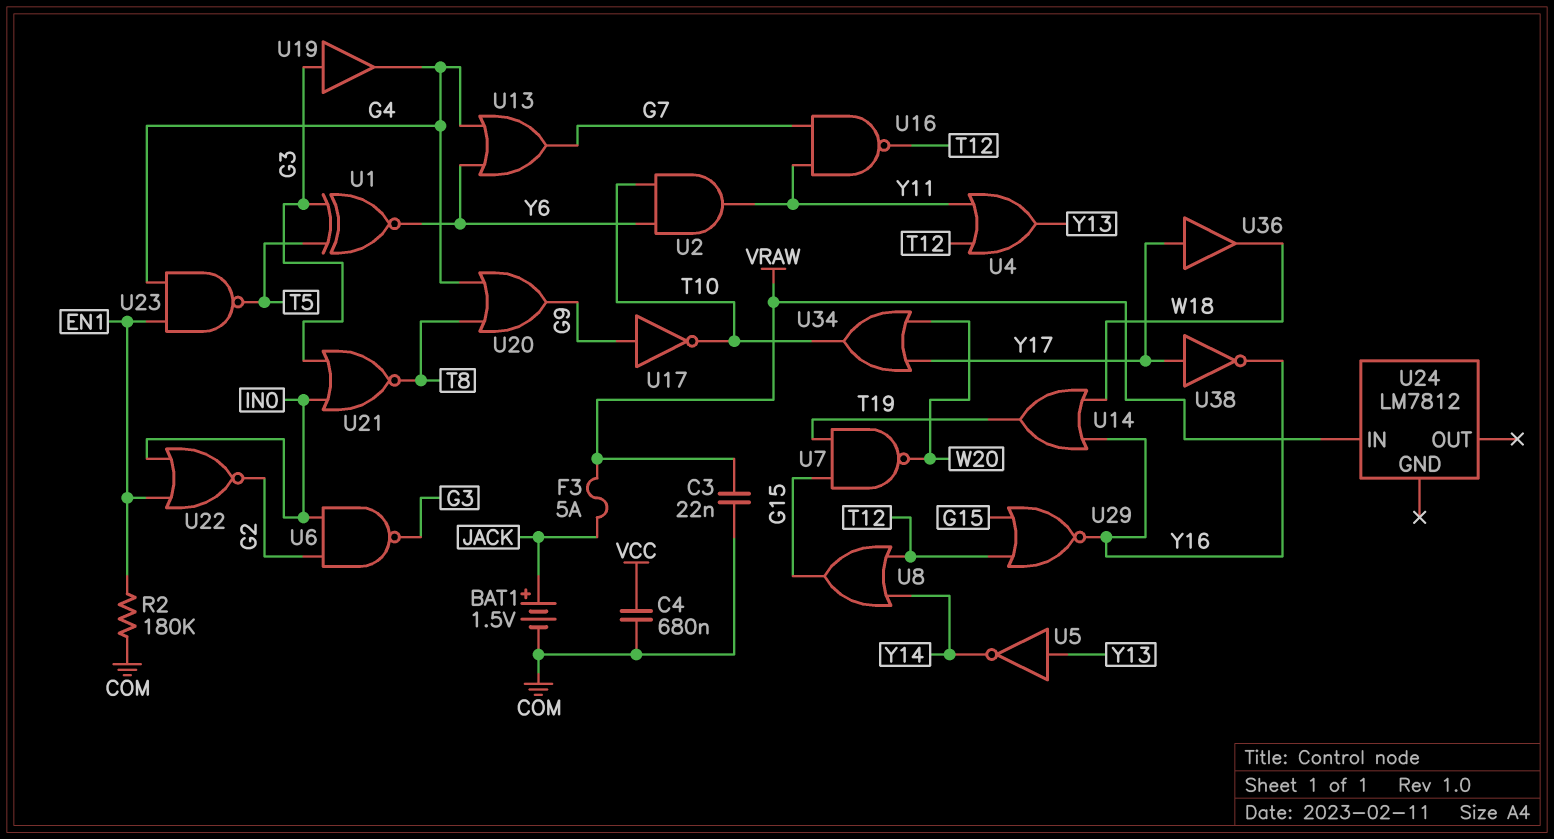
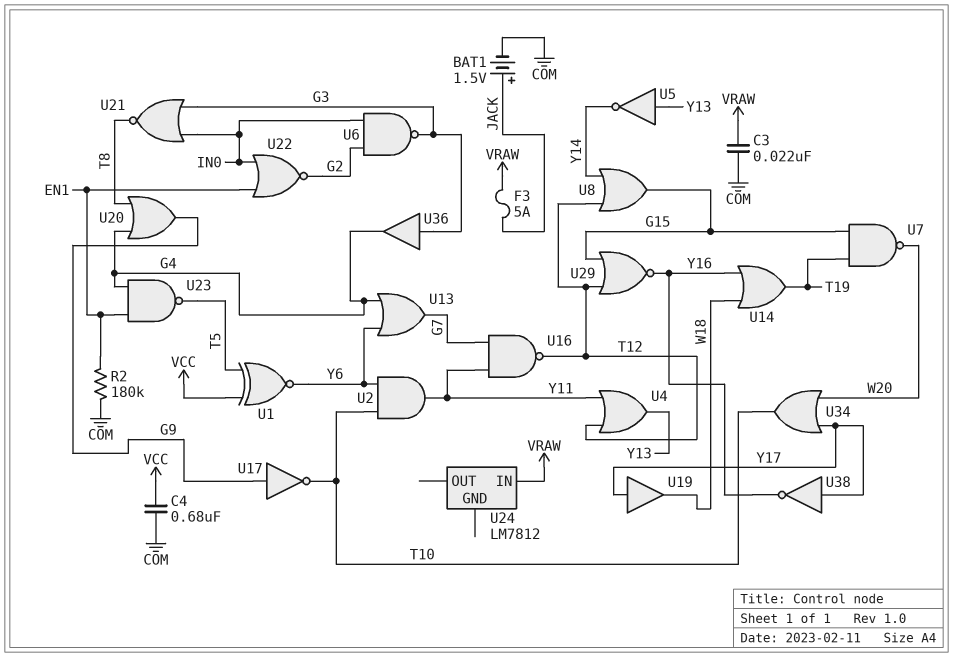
U1: XNOR (in G3, in T5, out Y6) -> XNOR (in T5, in VCC, out Y6)
U19: buffer (in G3, out G4) -> buffer (in Y17, out W18)
U36: buffer (in Y17, out W18) -> buffer (in G3, out G4)

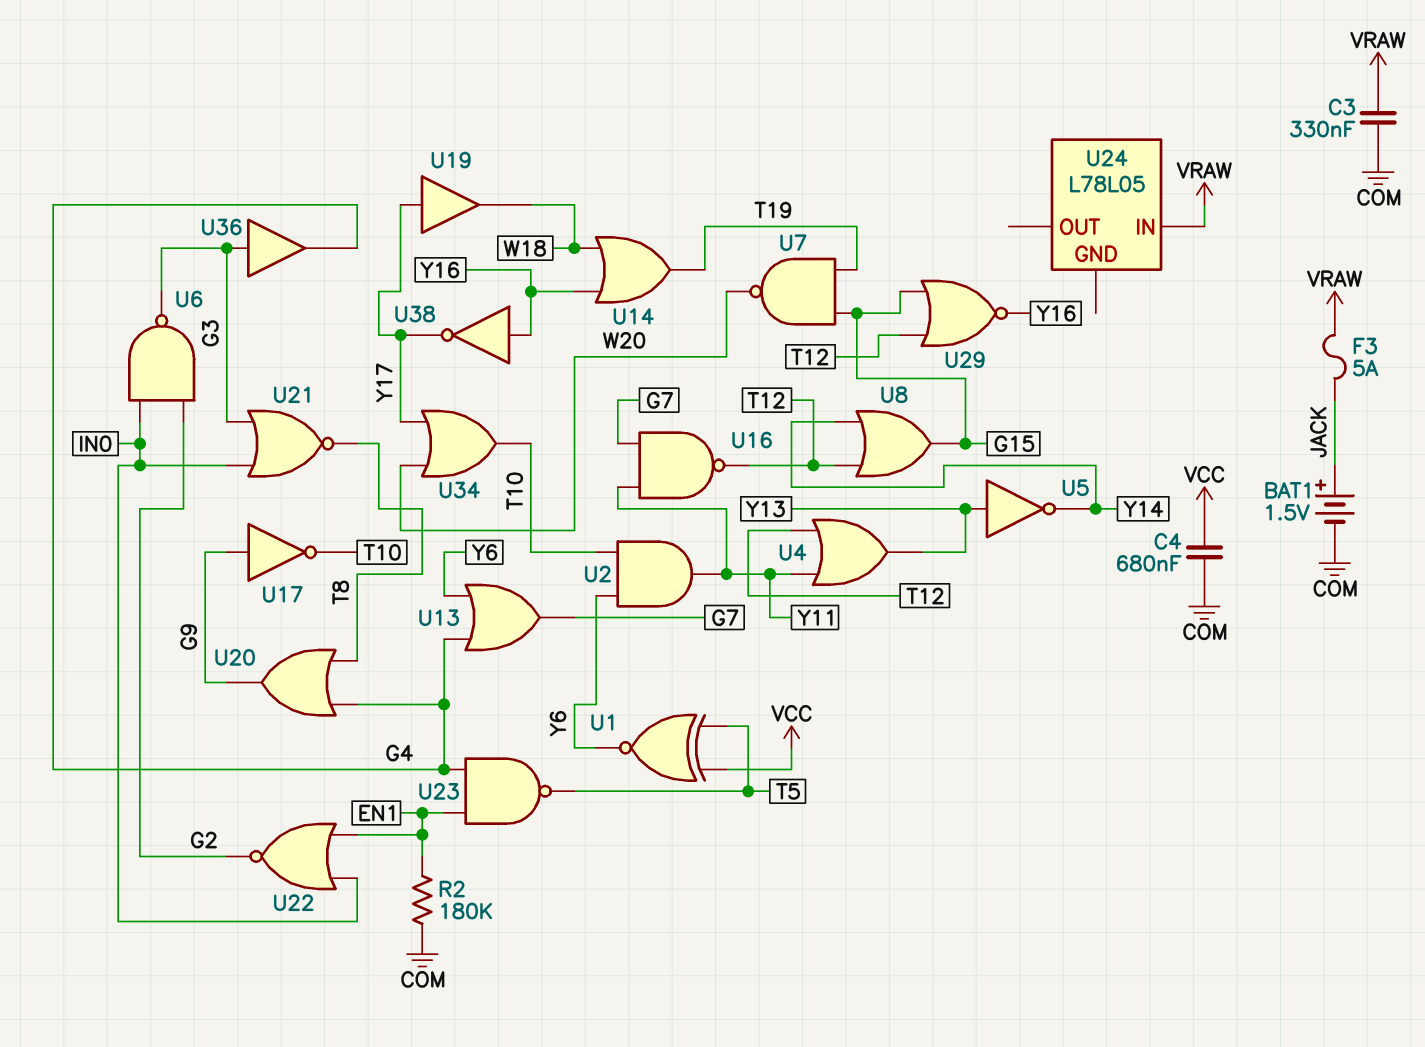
C3: 22nF (COM, VRAW) -> 330nF (COM, VRAW)
U24: LM7812 -> L78L05
U38: NOT (in Y17, out Y16) -> NOT (in Y16, out Y17)

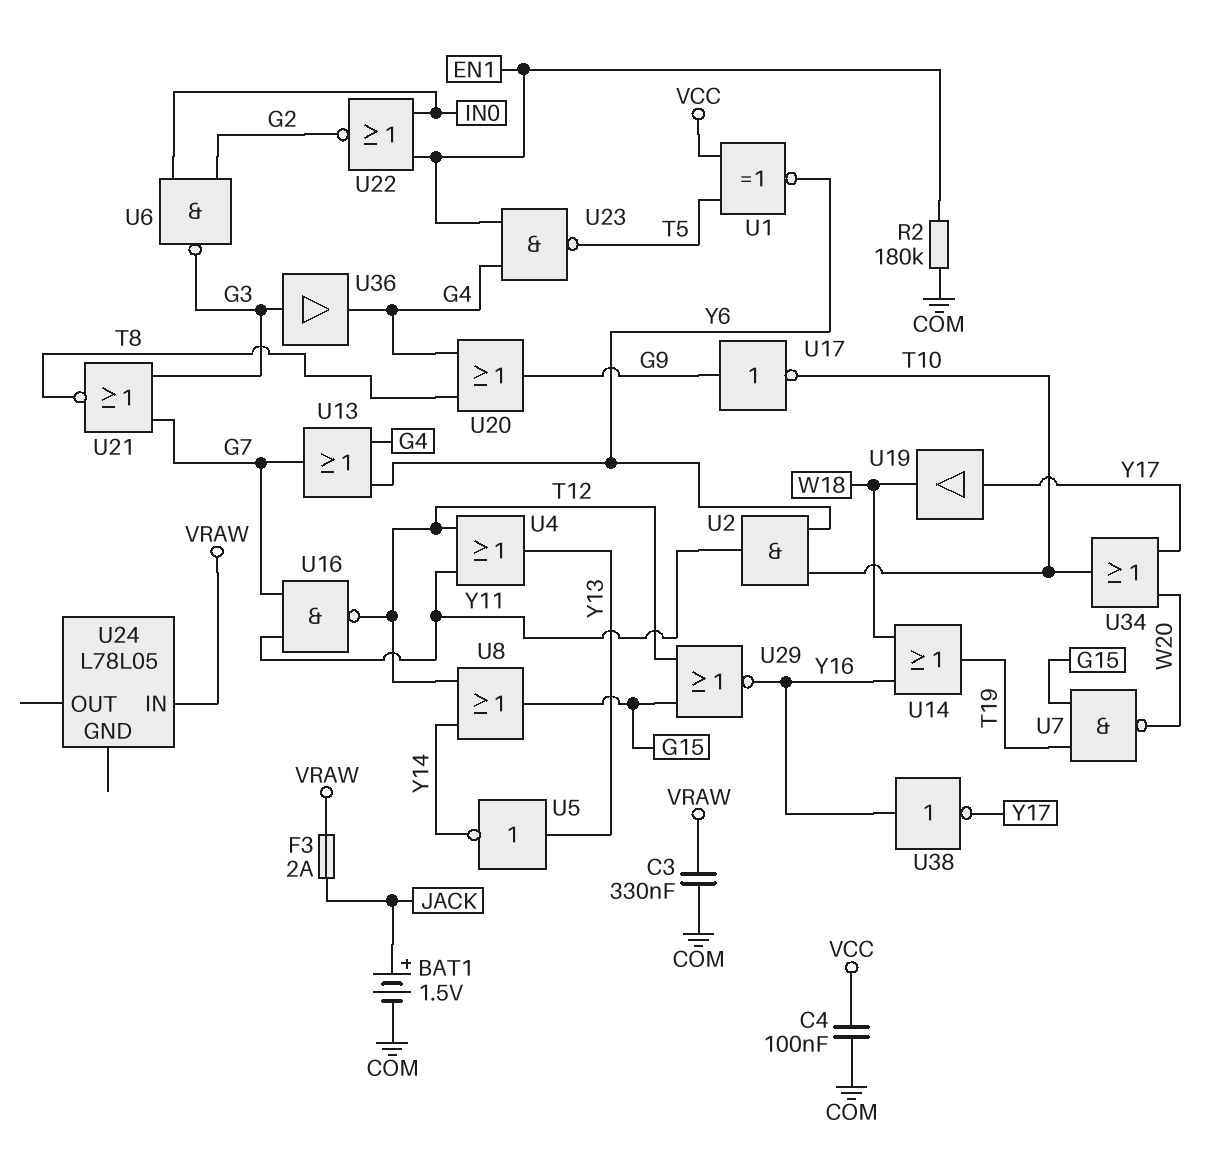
C4: 680nF (COM, VCC) -> 100nF (COM, VCC)
F3: 5A (JACK, VRAW) -> 2A (JACK, VRAW)
U21: NOR (in G3, in IN0, out T8) -> NOR (in G3, in G7, out T8)

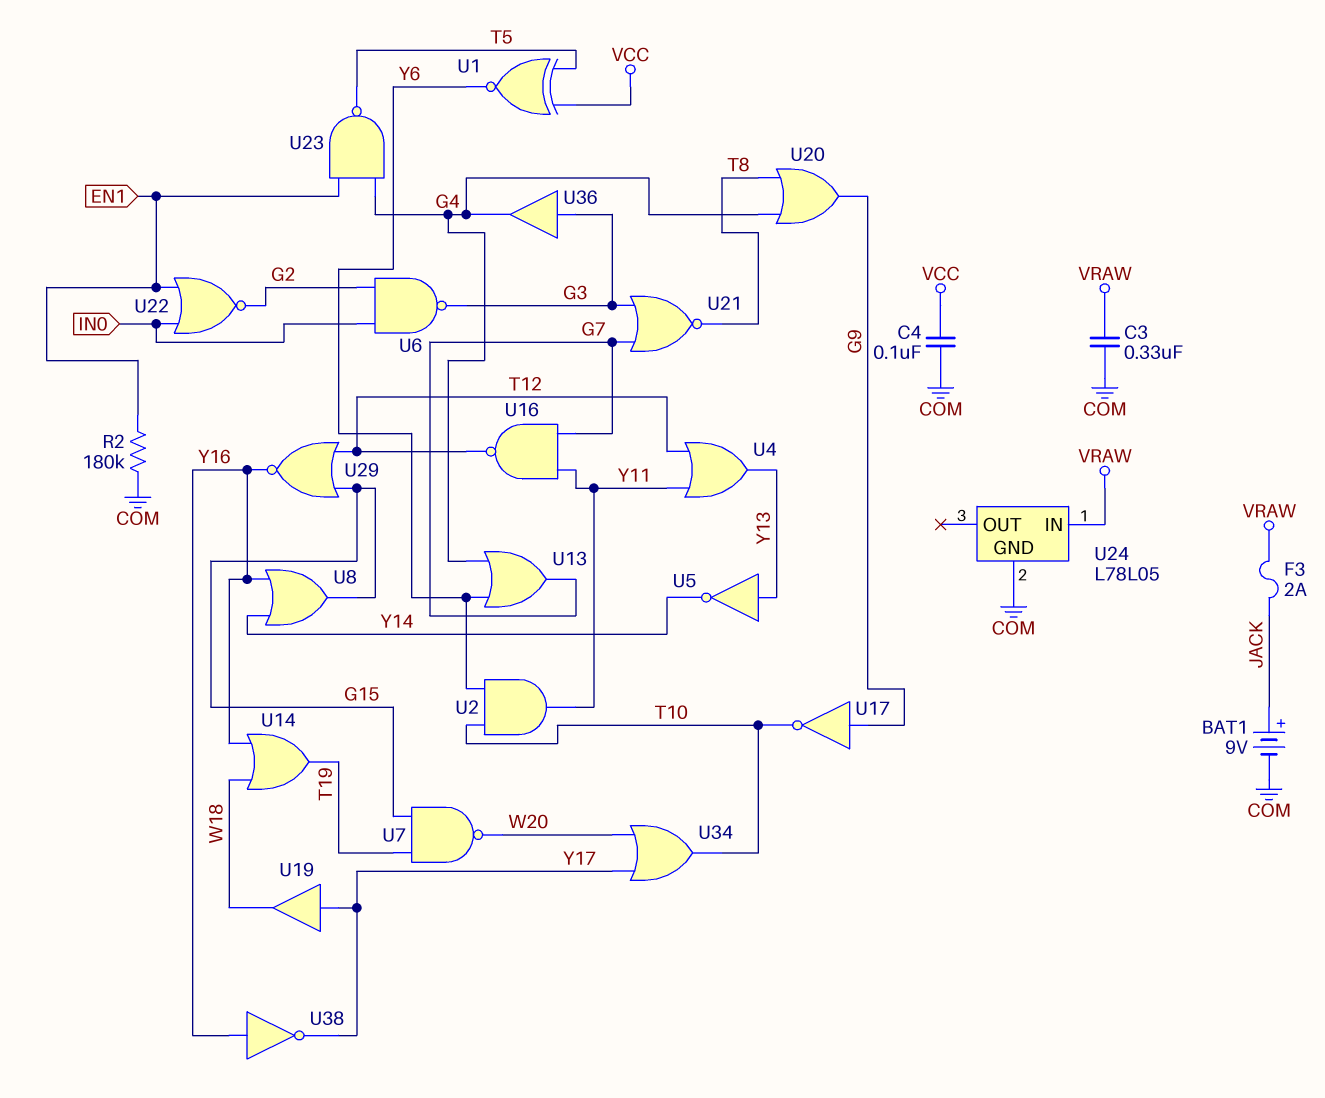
BAT1: 1.5V (plus JACK, minus COM) -> 9V (plus JACK, minus COM)
U8: OR (in T12, in Y14, out G15) -> OR (in Y14, in Y16, out G15)
U24 pin GND: none -> COM

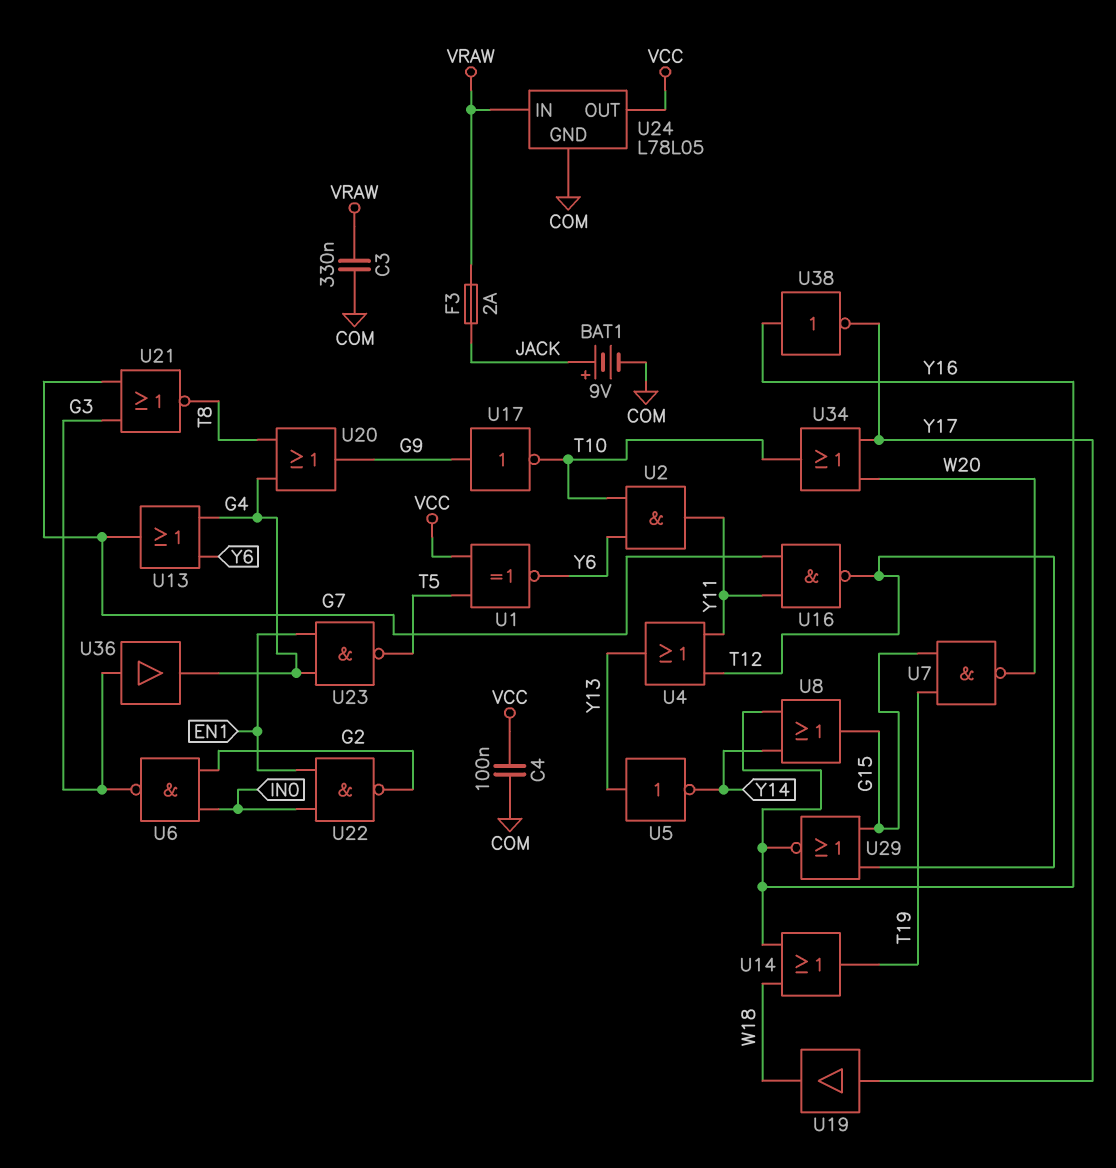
R2: 180k (COM, EN1) -> none
U22: NOR (in EN1, in IN0, out G2) -> NAND (in EN1, in IN0, out G2)
U24 pin OUT: none -> VCC

